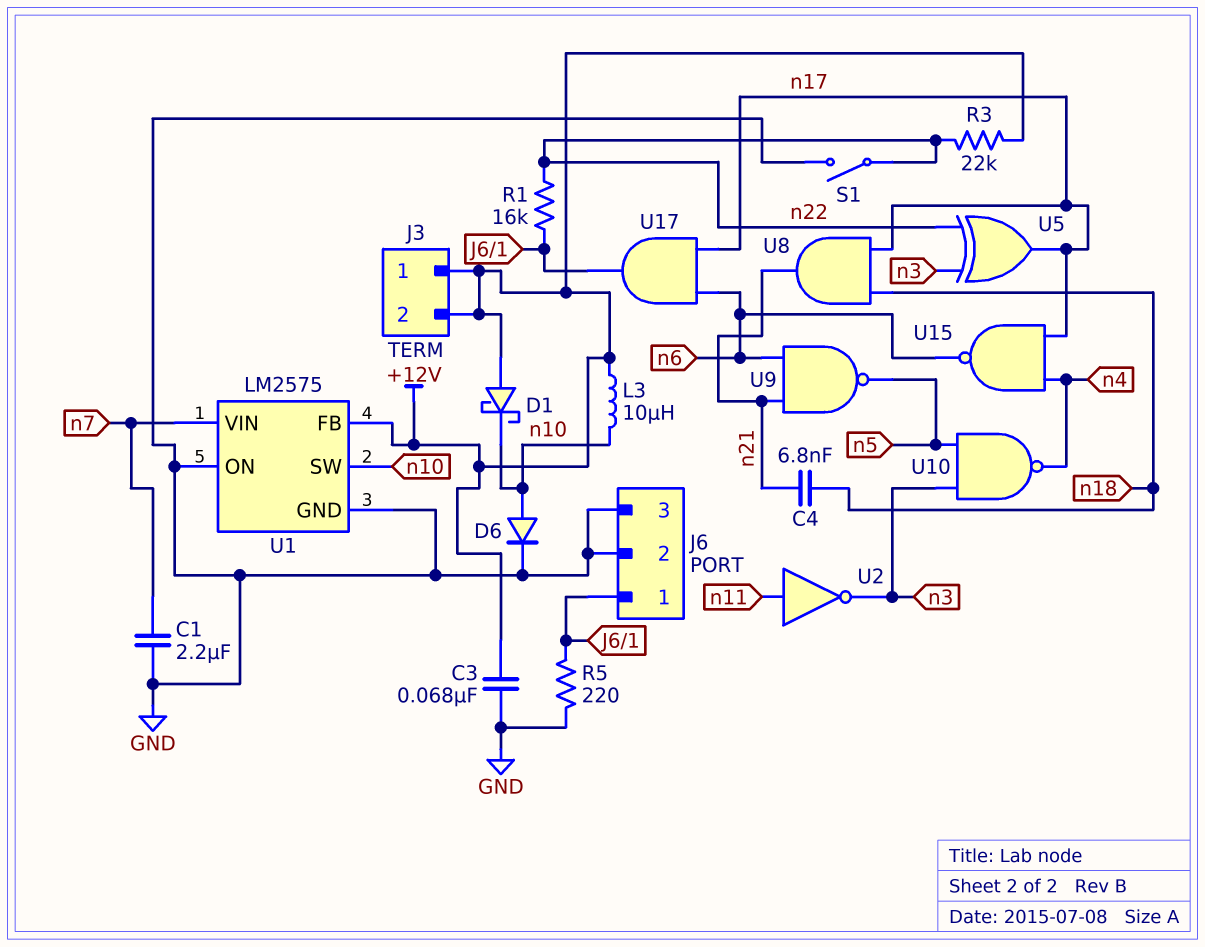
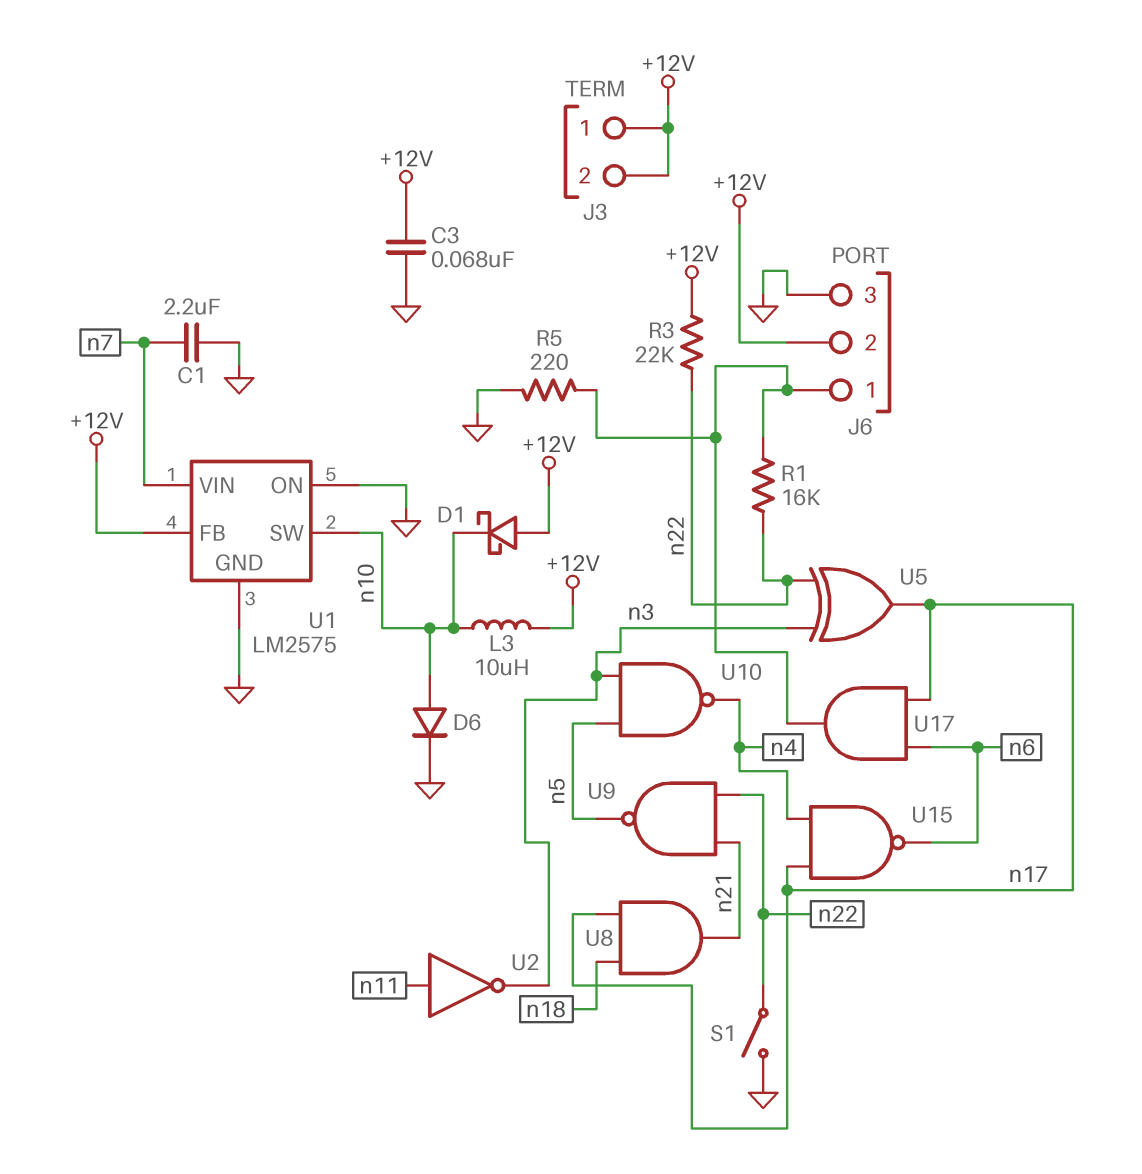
C4: 6.8nF (n18, n21) -> none
J6 pin 2: GND -> +12V
U9: NAND (in n6, in n21, out n5) -> NAND (in n21, in n22, out n5)

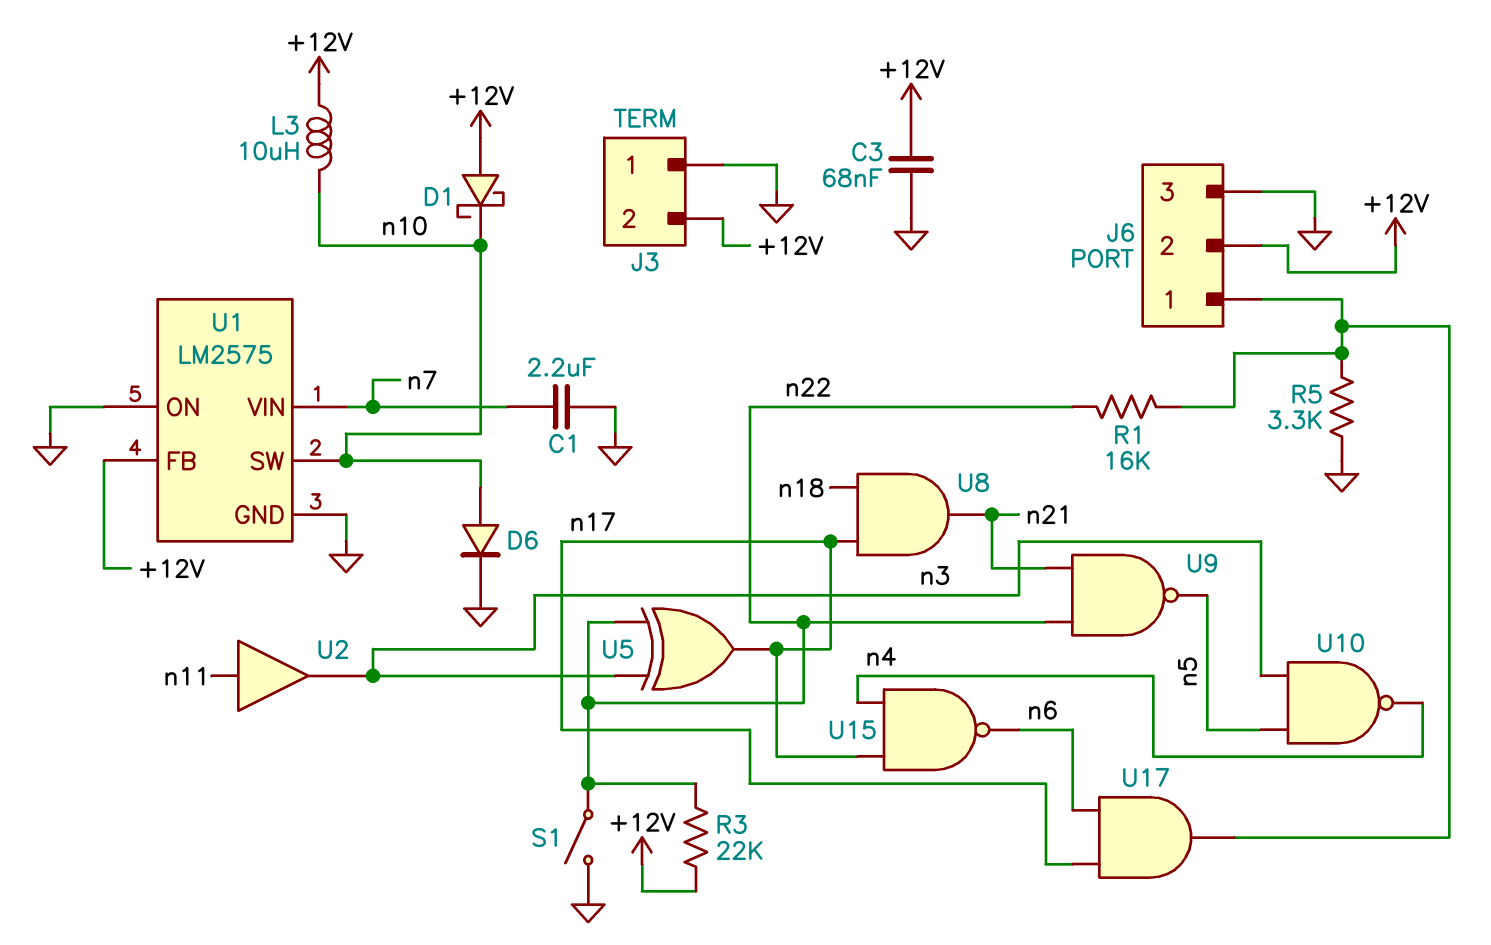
J3 pin 1: +12V -> GND
R5: 220 (GND, J6/1) -> 3.3k (GND, J6/1)
U2: NOT (in n11, out n3) -> buffer (in n11, out n3)

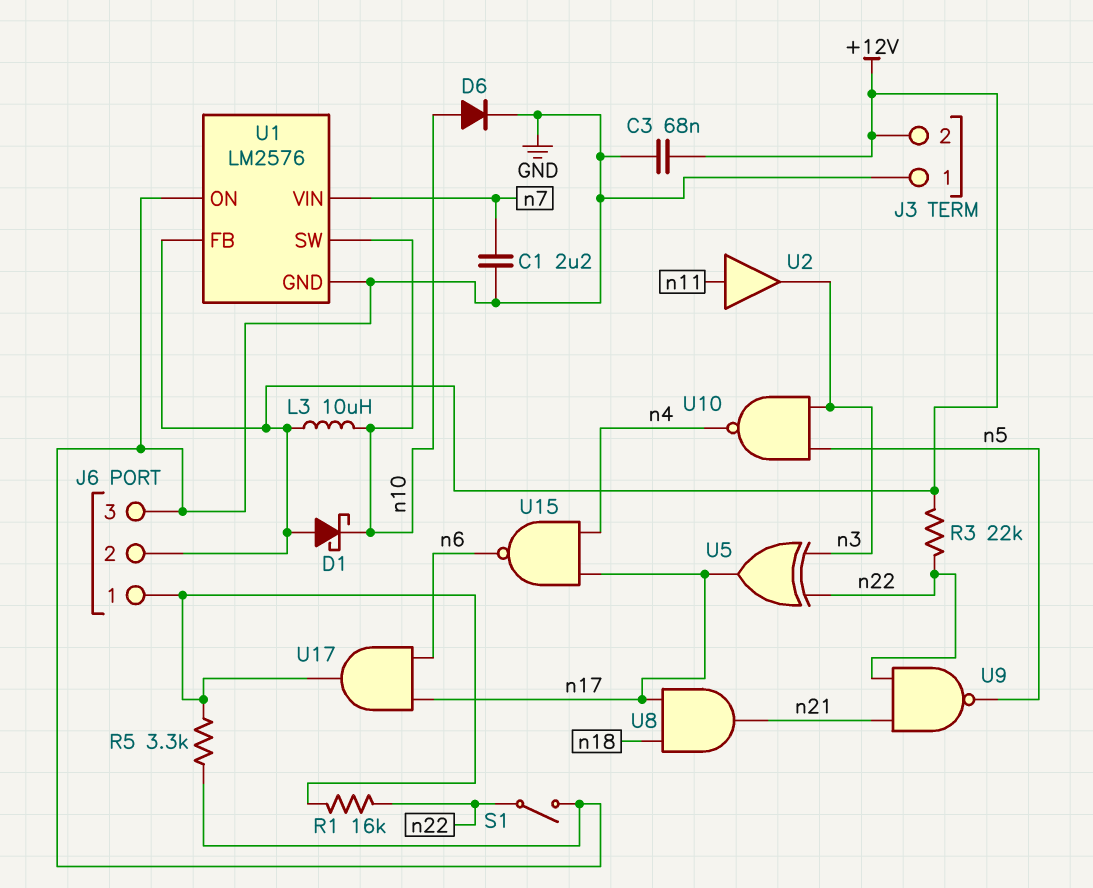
U1: LM2575 -> LM2576

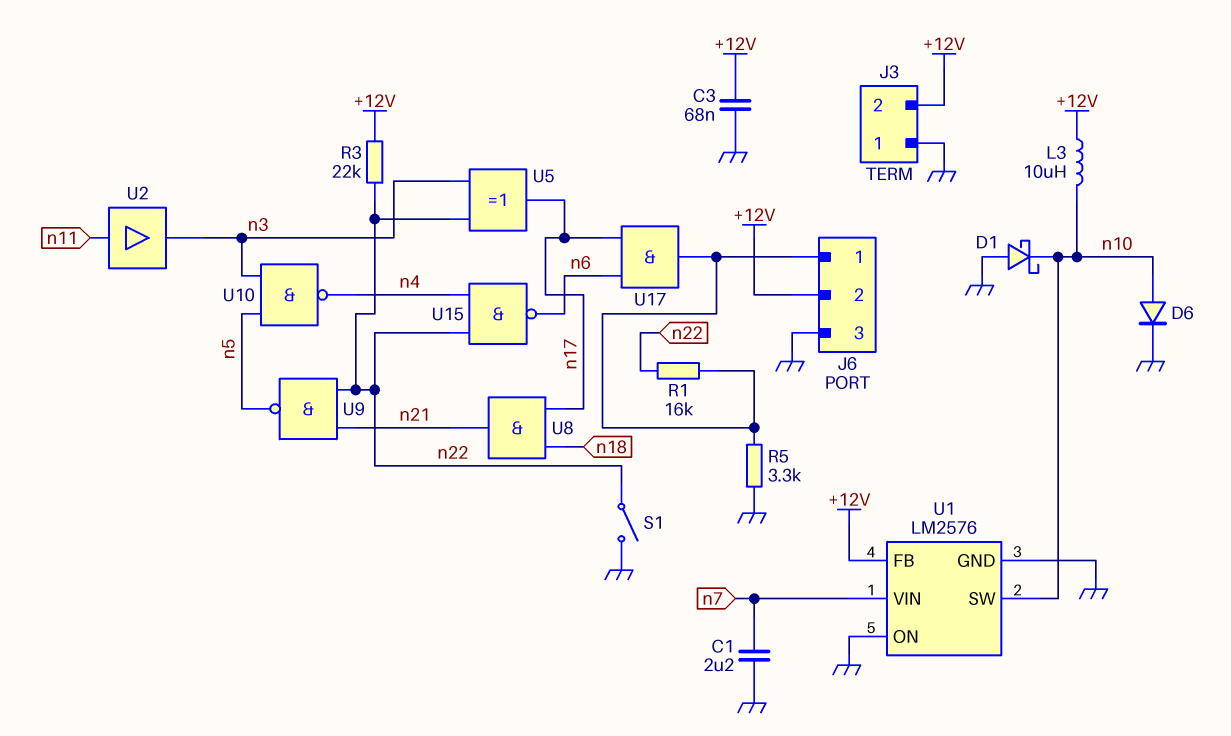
D1: schottky (A +12V, K n10) -> schottky (A GND, K n10)
U15: NAND (in n4, in n17, out n6) -> NAND (in n4, in n22, out n6)

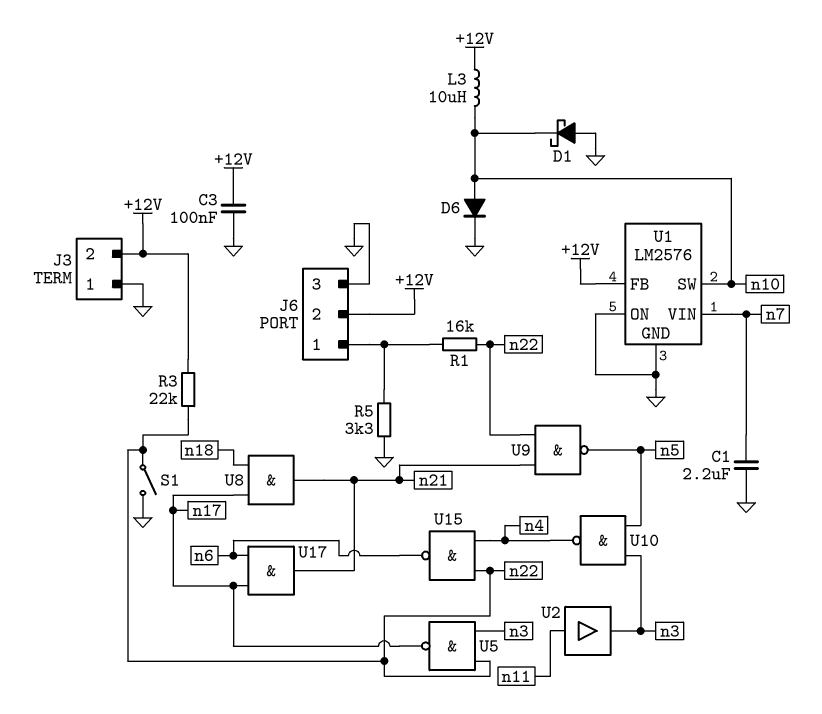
C3: 68nF (+12V, GND) -> 100nF (+12V, GND)
U5: XOR (in n3, in n22, out n17) -> NAND (in n3, in n22, out n17)
U17: AND (in n6, in n17, out J6/1) -> AND (in n6, in n17, out n21)

